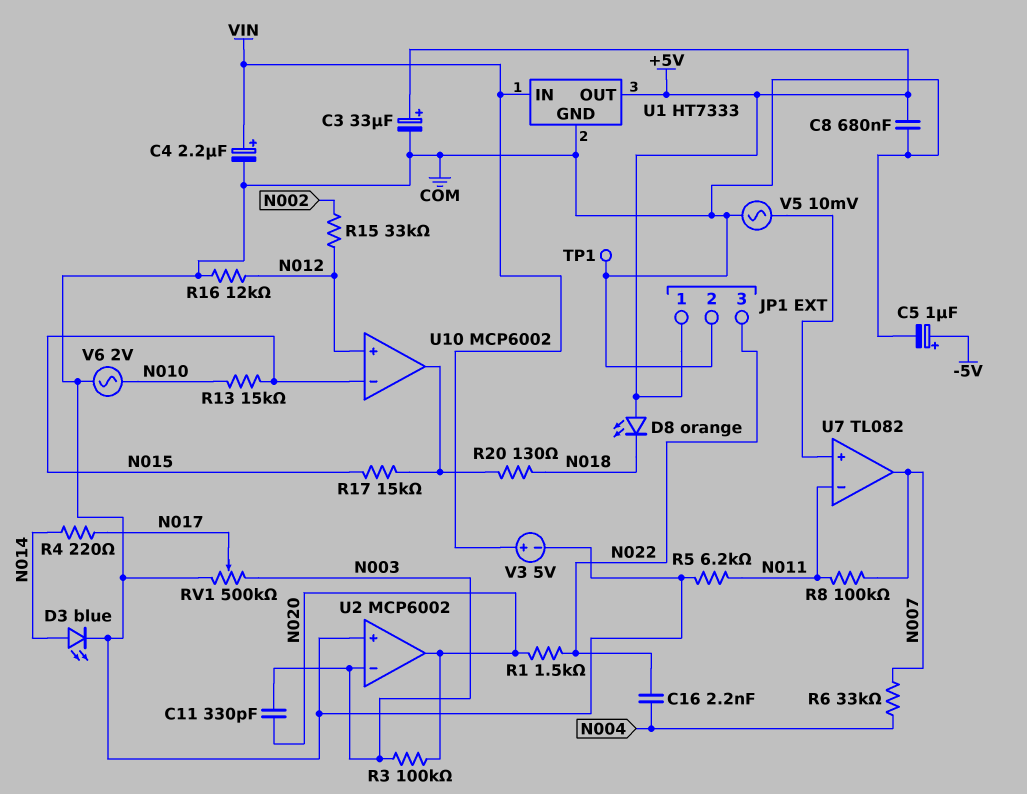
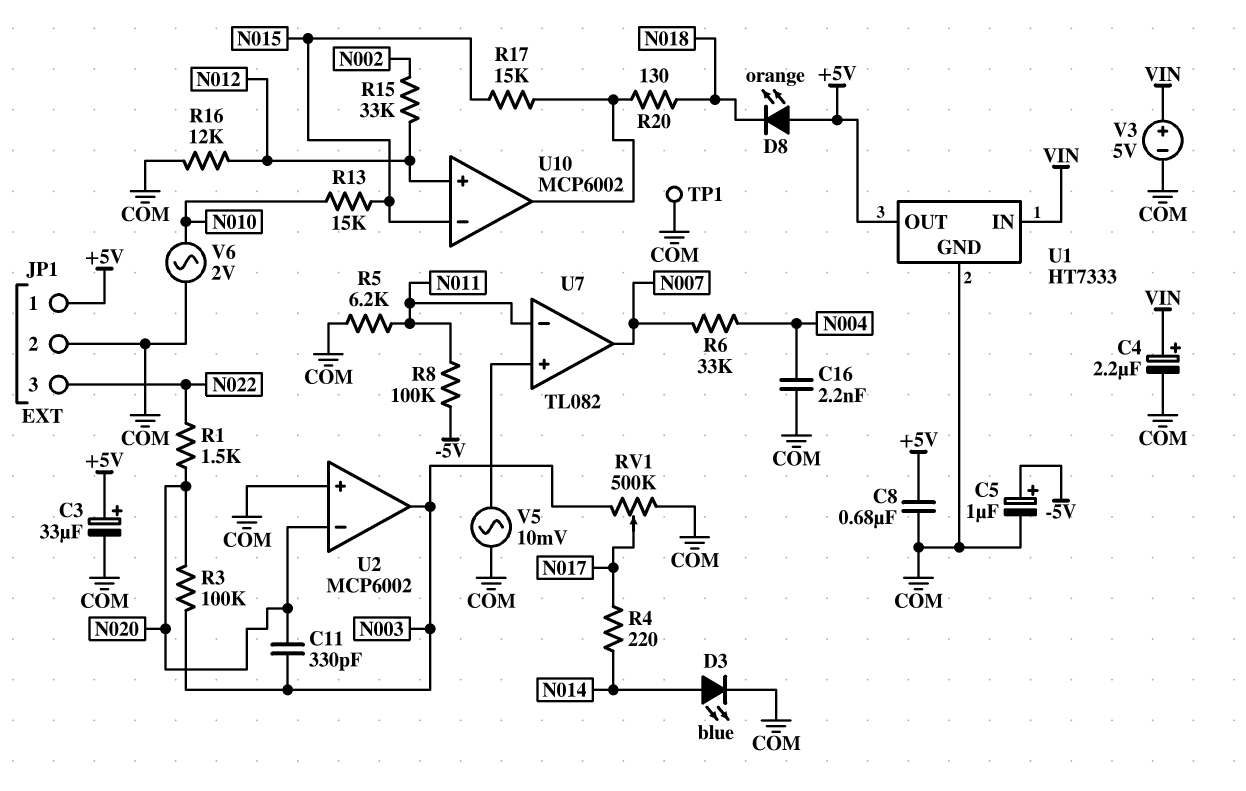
C16: 2.2nF (N004, N022) -> 2.2nF (COM, N004)
R8: 100k (N007, N011) -> 100k (-5V, N011)
U2 pin in-: N003 -> N020
U2 pin out: N020 -> N003

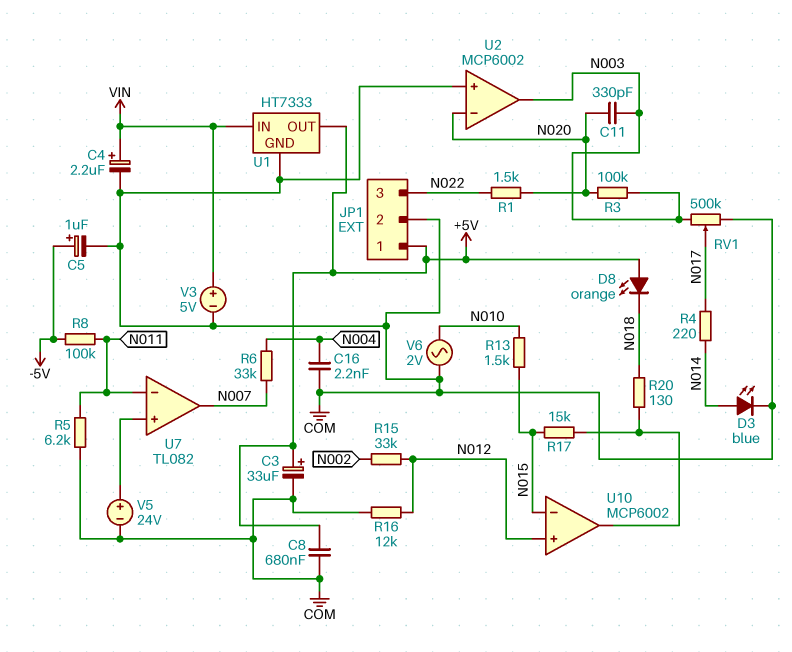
R13: 15k (N010, N015) -> 1.5k (N010, N015)
TP1: test point (COM) -> none
V5: AC 10mV (COM, U7/in+) -> 24V (plus U7/in+, minus COM)

